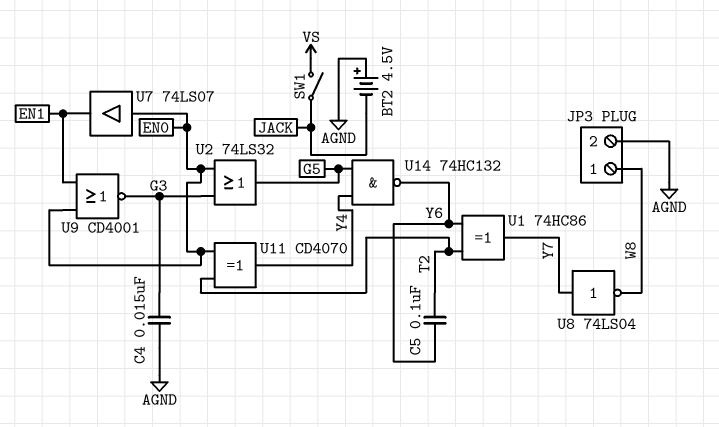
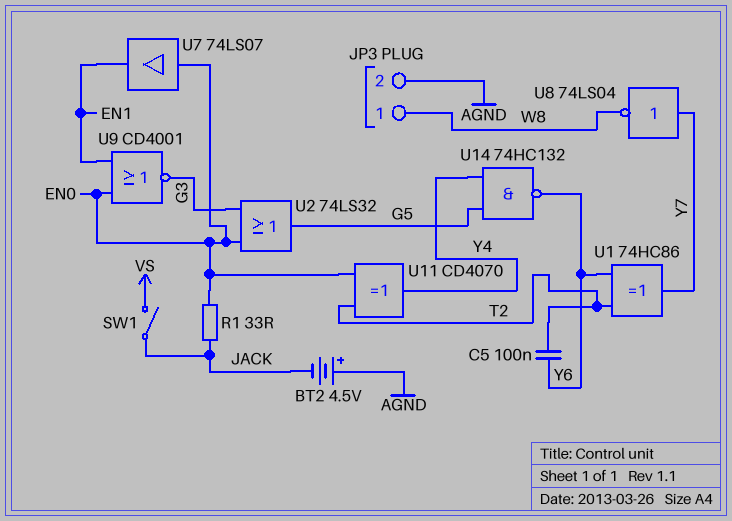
C4: 15nF (AGND, G3) -> none
R1: none -> 33 (EN0, JACK)

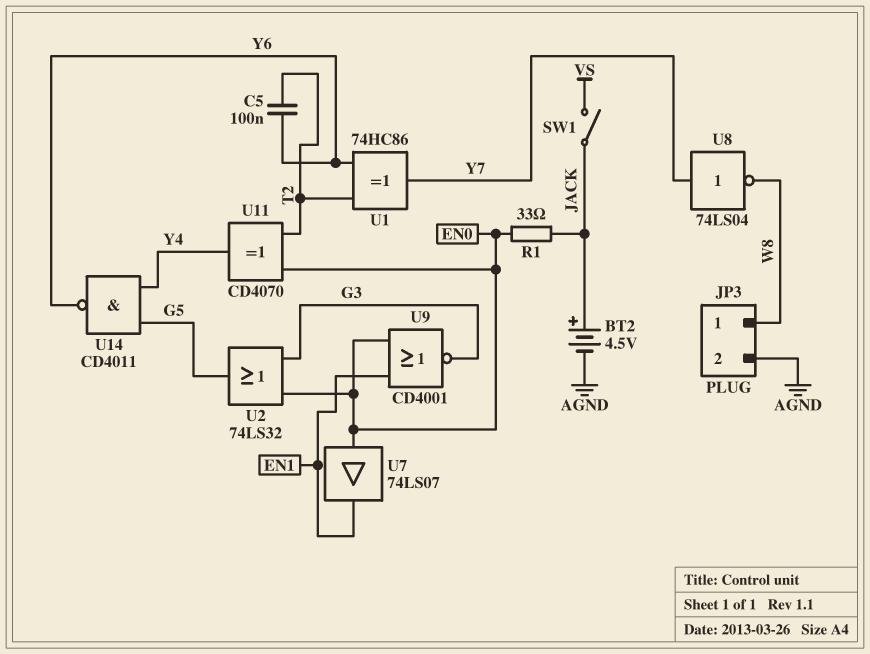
BT2: 4.5V (plus AGND, minus JACK) -> 4.5V (plus JACK, minus AGND)
U14: NAND 74HC132 (in G5, in Y4, out Y6) -> NAND CD4011 (in G5, in Y4, out Y6)

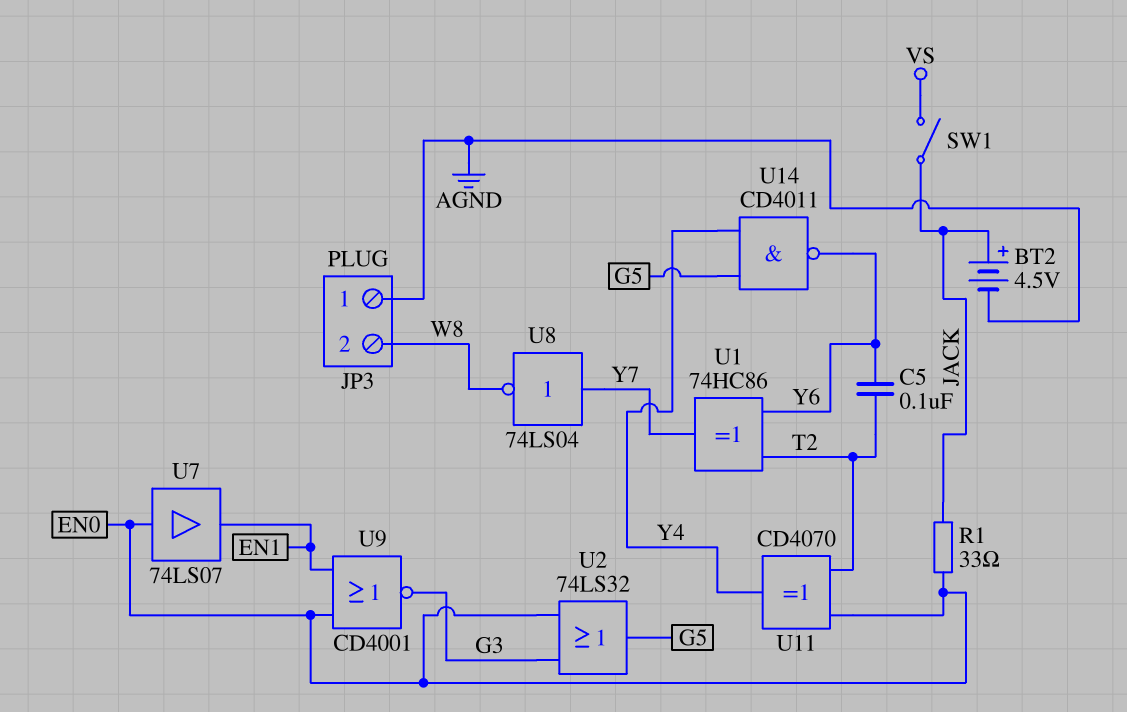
JP3 pin 1: W8 -> AGND
JP3 pin 2: AGND -> W8

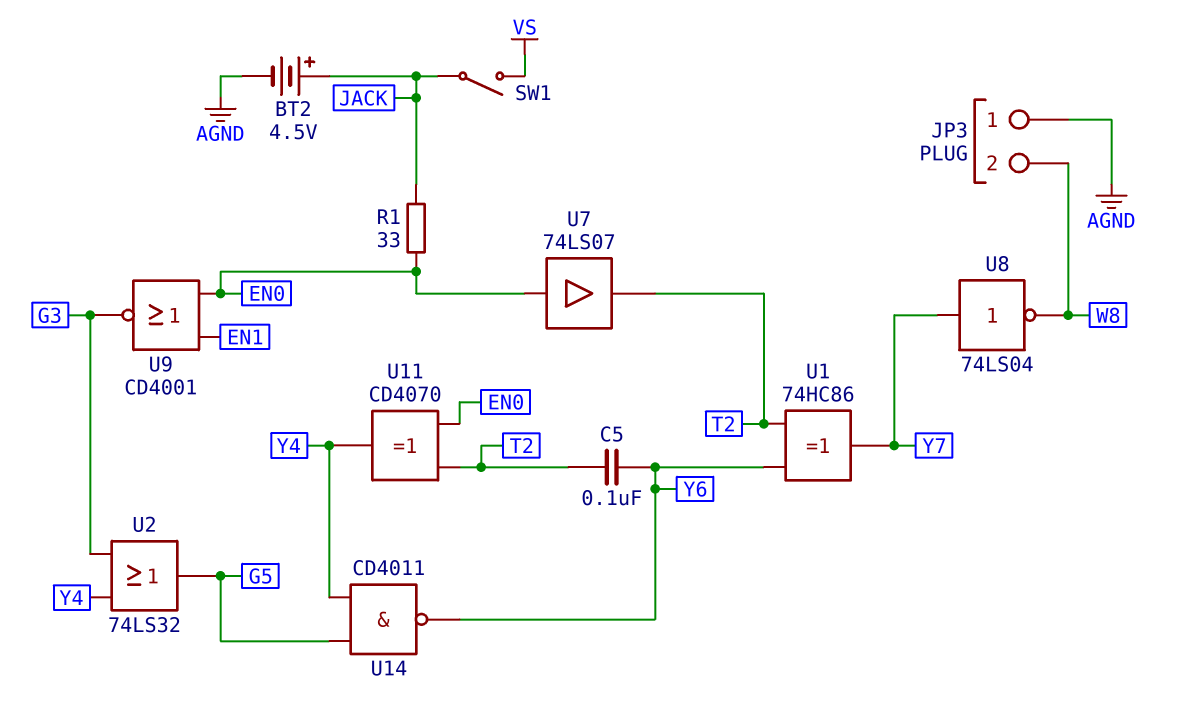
U2: OR 74LS32 (in EN0, in G3, out G5) -> OR 74LS32 (in G3, in Y4, out G5)
U7: buffer 74LS07 (in EN0, out EN1) -> buffer 74LS07 (in EN0, out T2)

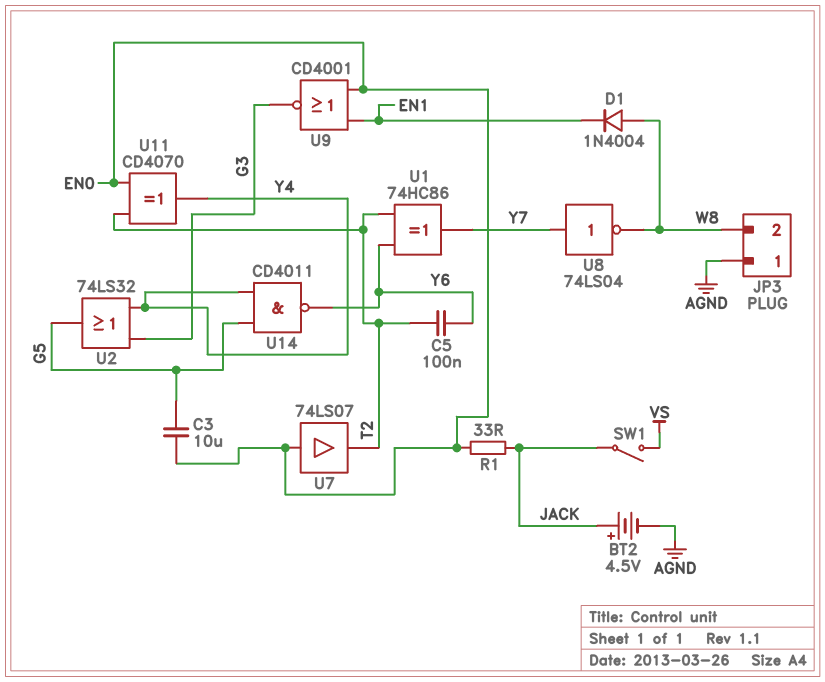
C3: none -> 10uF (EN0, G5)
D1: none -> diode 1N4004 (A W8, K EN1)

